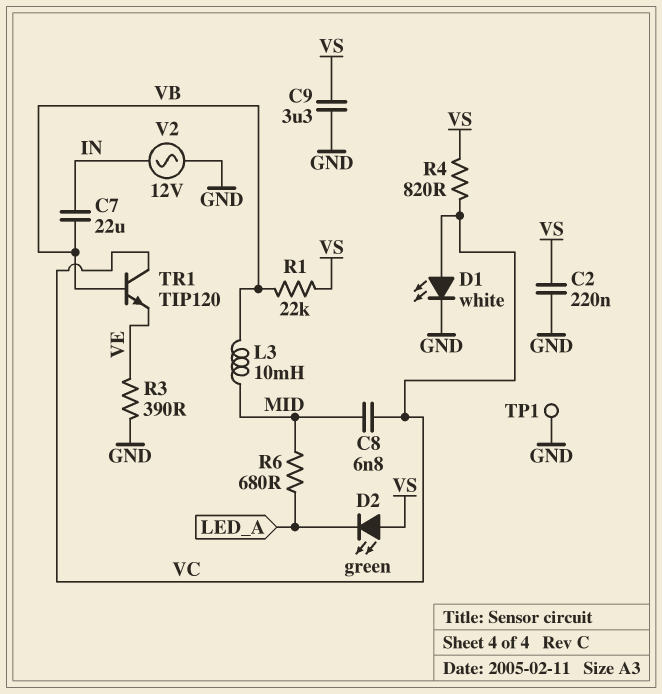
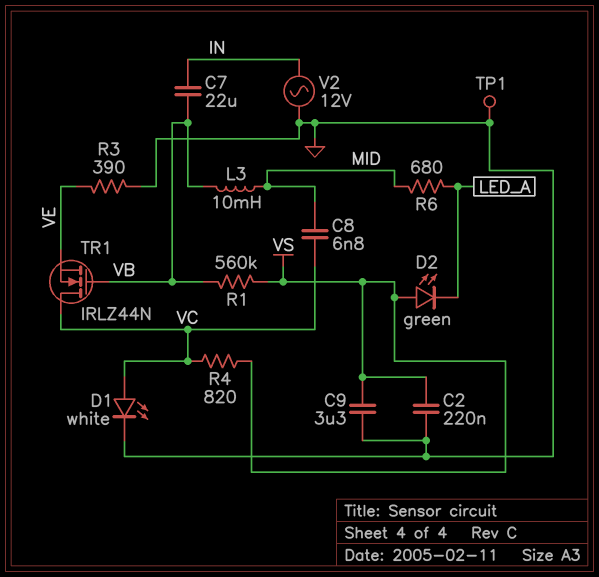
R1: 22k (VB, VS) -> 560k (VB, VS)
TR1: NPN TIP120 (B VB, C VC, E VE) -> NMOS IRLZ44N (G VB, D VC, S VE)

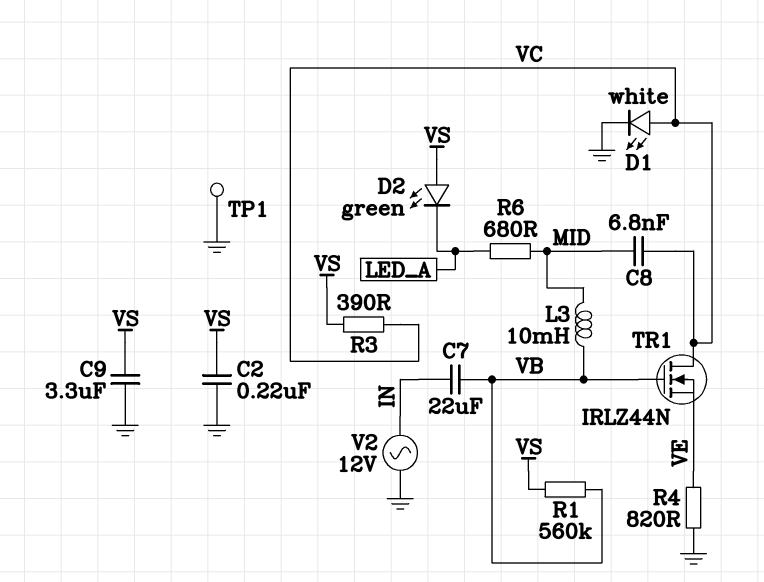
R3: 390 (GND, VE) -> 390 (VC, VS)
R4: 820 (VC, VS) -> 820 (GND, VE)

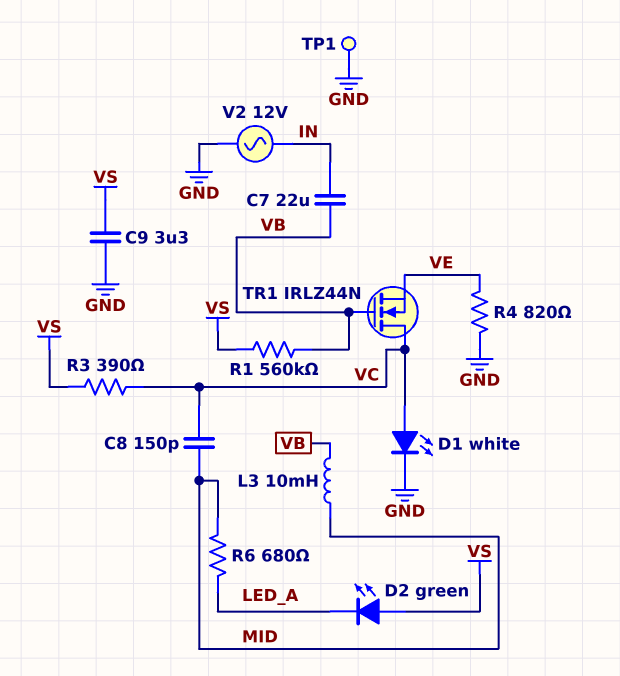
C2: 220nF (GND, VS) -> none
C8: 6.8nF (MID, VC) -> 150pF (MID, VC)

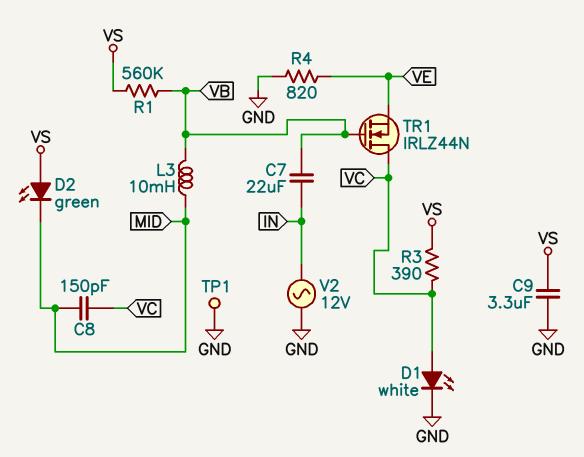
D2: LED green (A VS, K LED_A) -> LED green (A VS, K MID)
R6: 680 (LED_A, MID) -> none

